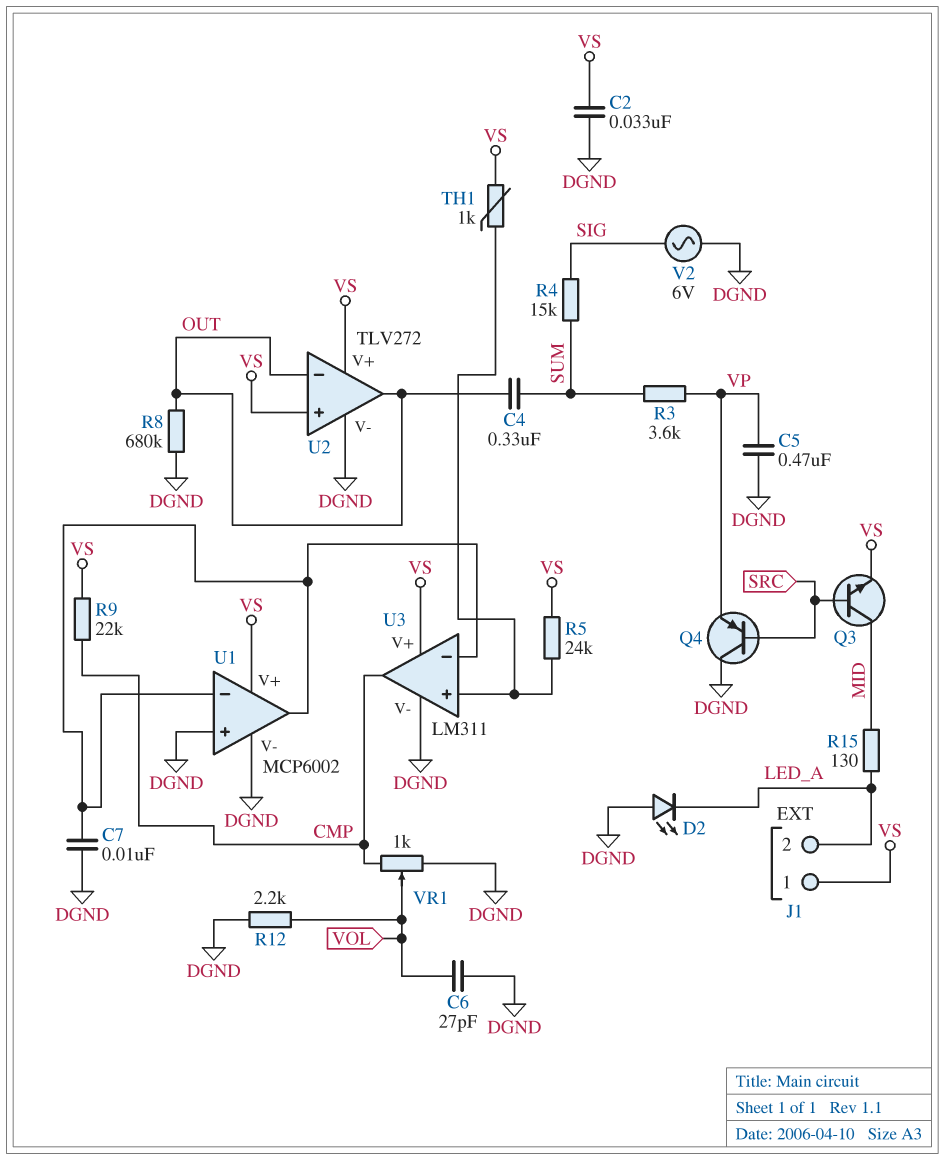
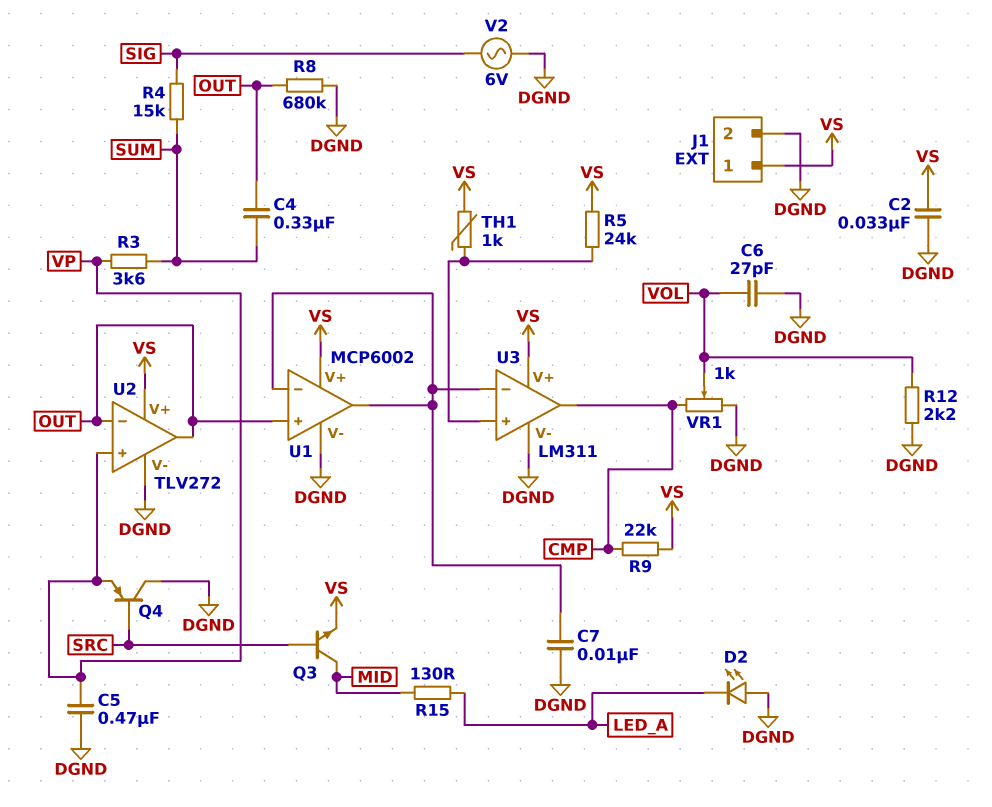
J1 pin 2: LED_A -> DGND
U1 pin in+: DGND -> OUT
U2 pin in+: VS -> VP

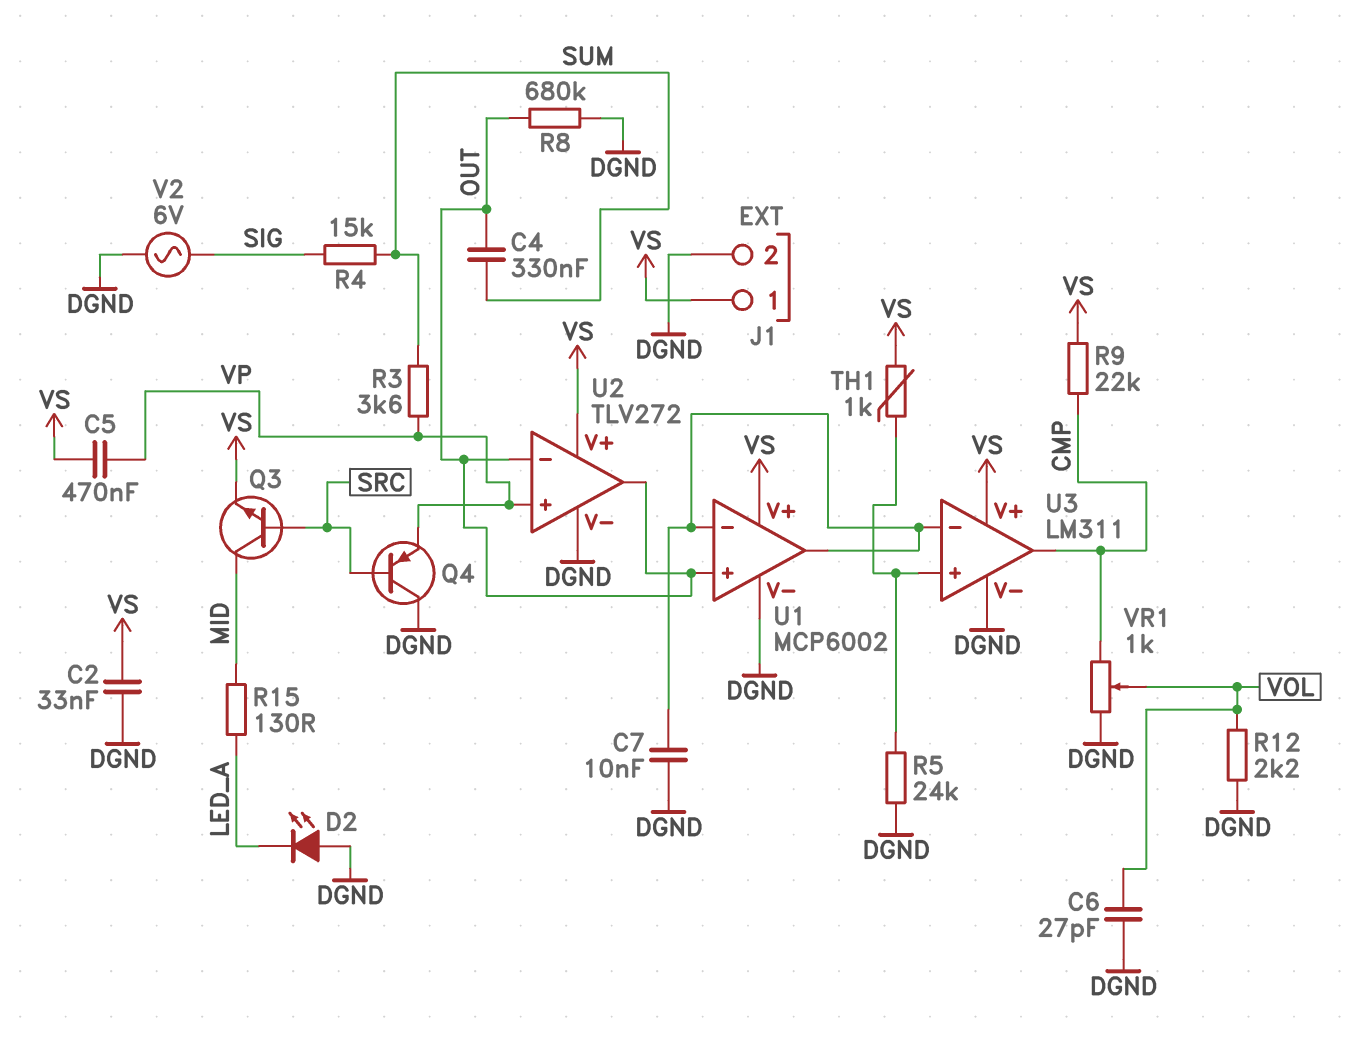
C5: 470nF (DGND, VP) -> 470nF (VP, VS)
R5: 24k (U3/in+, VS) -> 24k (DGND, U3/in+)

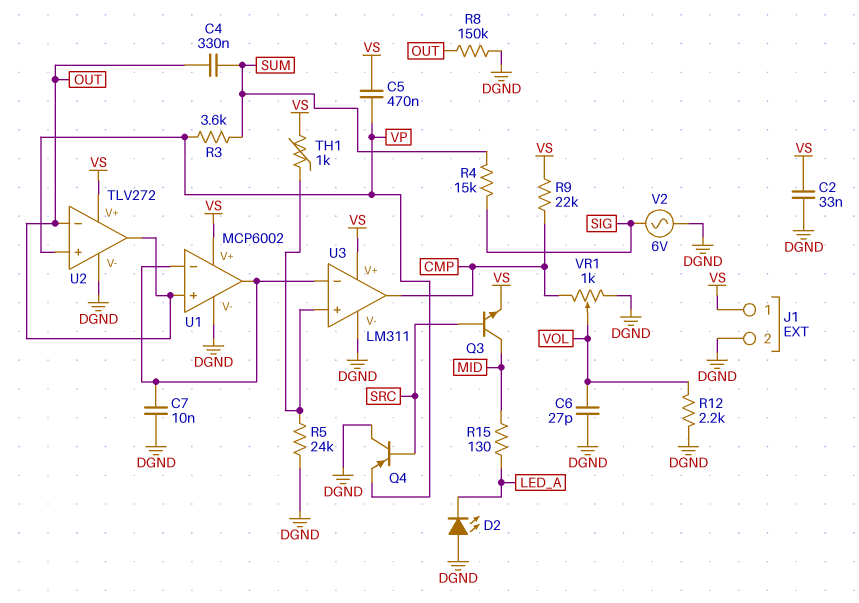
R8: 680k (DGND, OUT) -> 150k (DGND, OUT)

